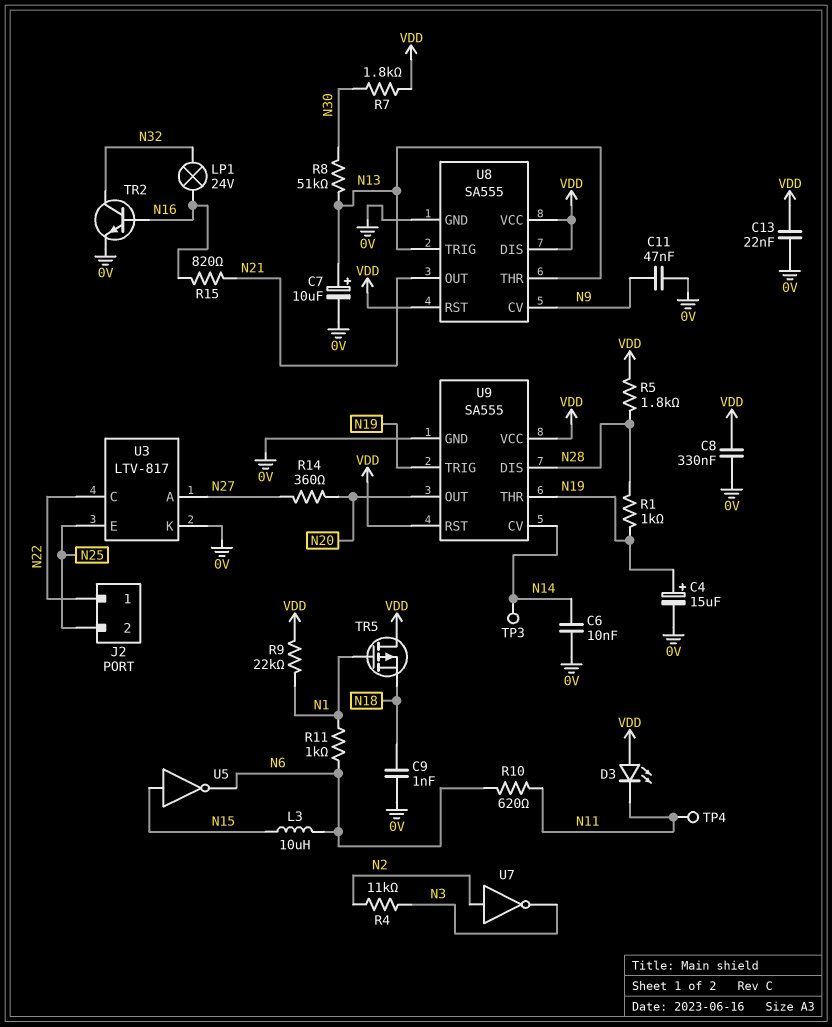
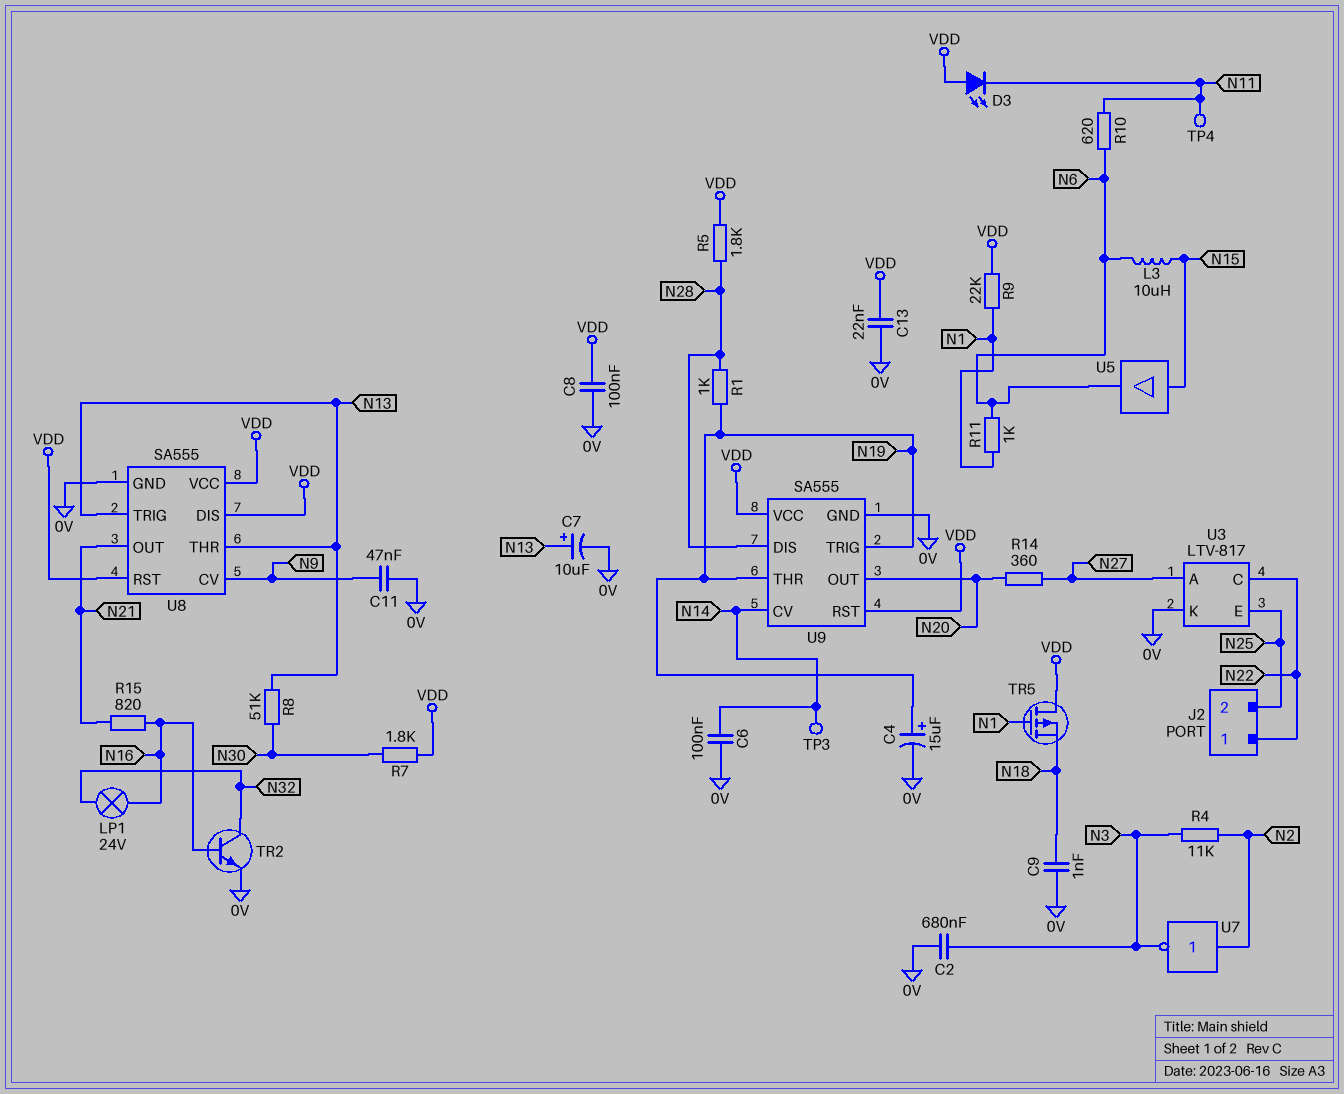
C2: none -> 680nF (0V, N3)
C6: 10nF (0V, N14) -> 100nF (0V, N14)
C8: 330nF (0V, VDD) -> 100nF (0V, VDD)
U5: NOT (in N15, out N6) -> buffer (in N15, out N6)

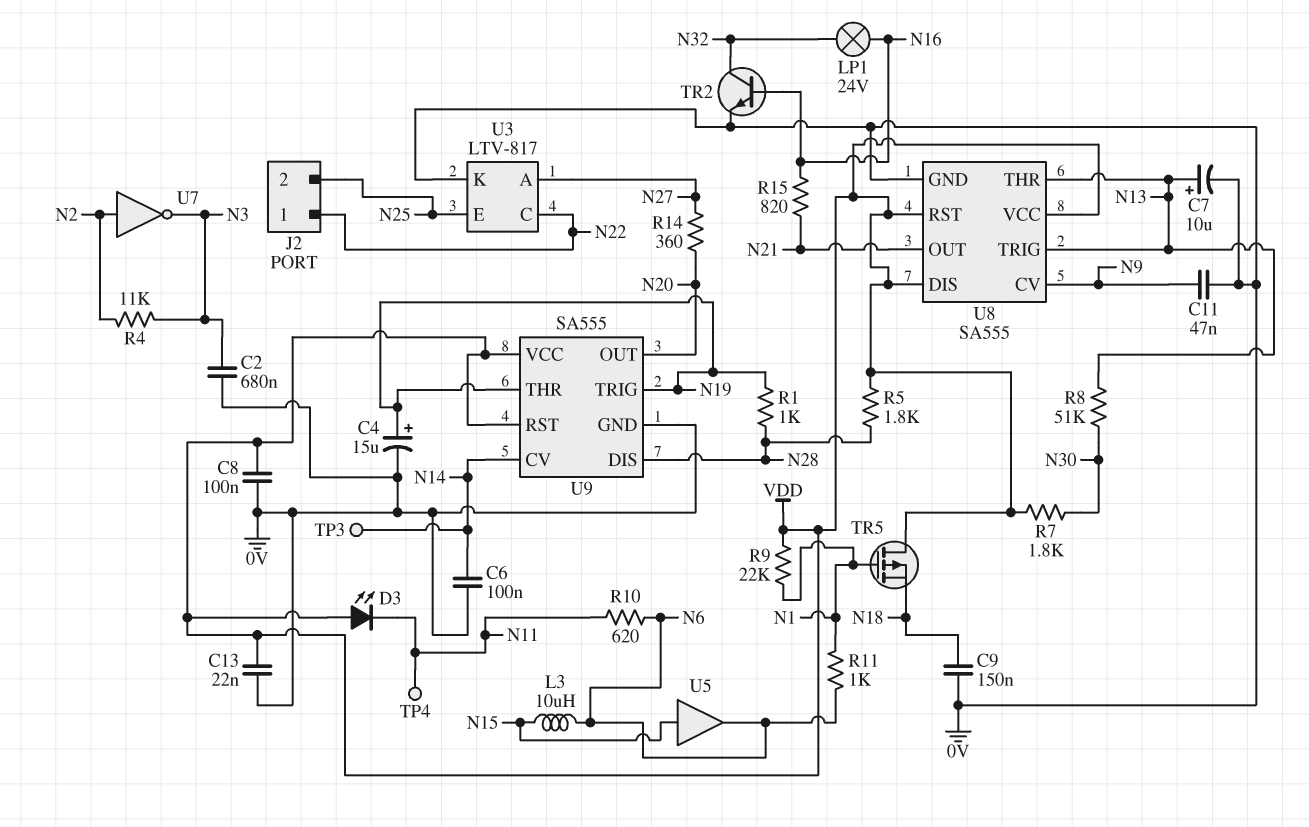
C9: 1nF (0V, N18) -> 150nF (0V, N18)

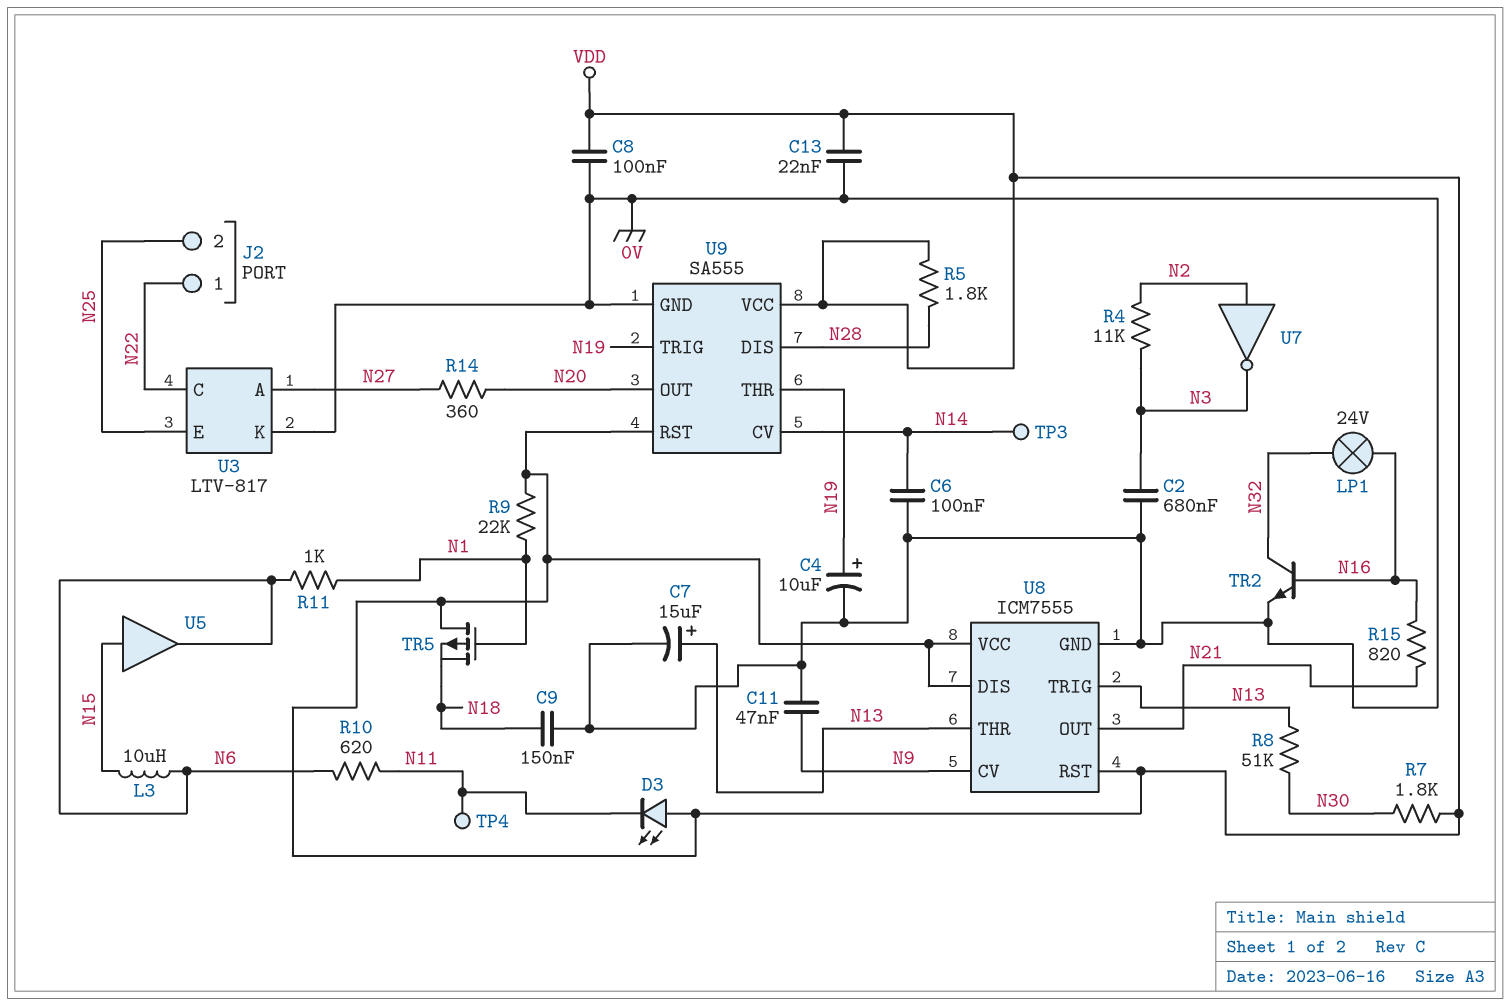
C4: 15uF (plus N19, minus 0V) -> 10uF (plus N19, minus 0V)
C7: 10uF (plus N13, minus 0V) -> 15uF (plus N13, minus 0V)
R1: 1k (N19, N28) -> none
U8: SA555 -> ICM7555

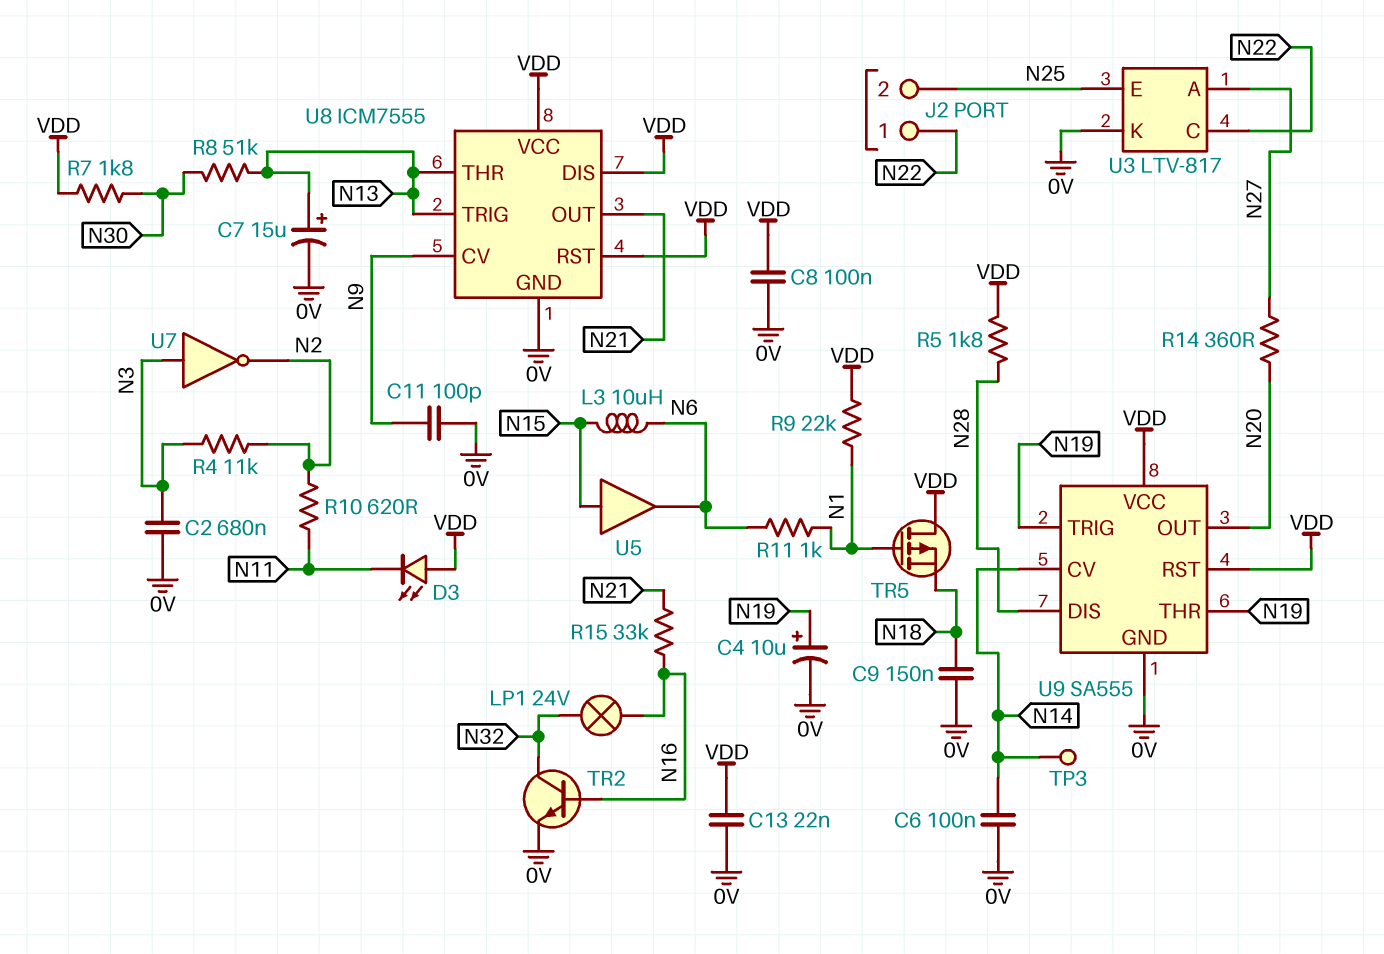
C11: 47nF (0V, N9) -> 100pF (0V, N9)
R10: 620 (N6, N11) -> 620 (N2, N11)
R15: 820 (N16, N21) -> 33k (N16, N21)
TP4: test point (N11) -> none
U7: NOT (in N2, out N3) -> NOT (in N3, out N2)

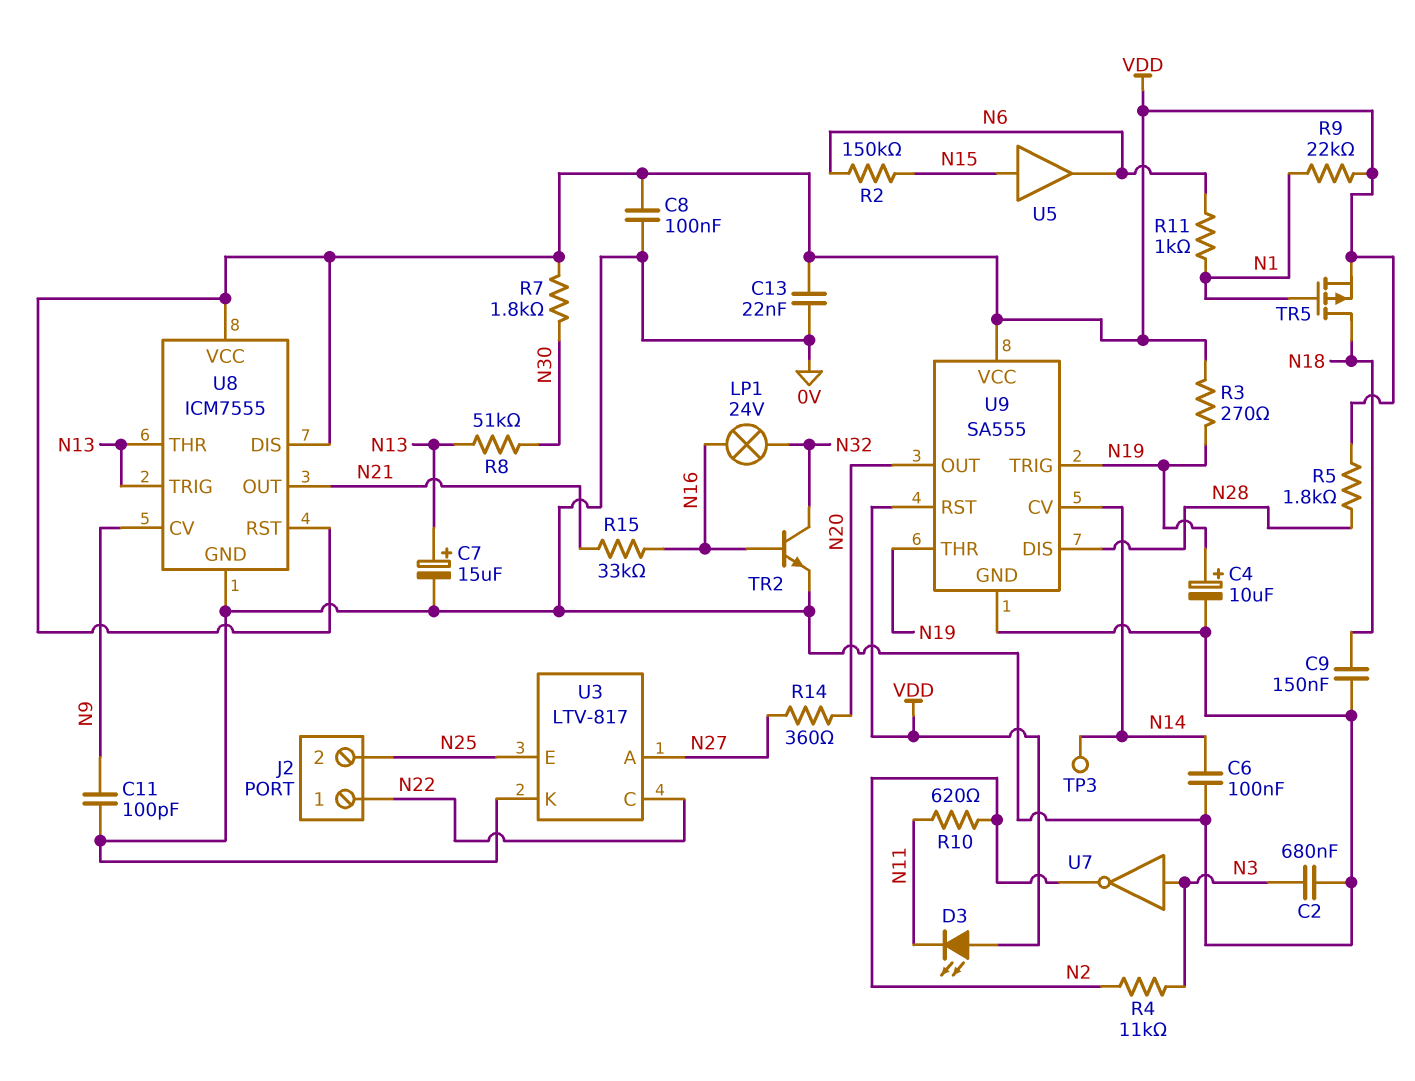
L3: 10uH (N6, N15) -> none
R2: none -> 150k (N6, N15)
R3: none -> 270 (N19, VDD)
TR5: PMOS (G N1, D VDD, S N18) -> PMOS (G N1, D N18, S VDD)

